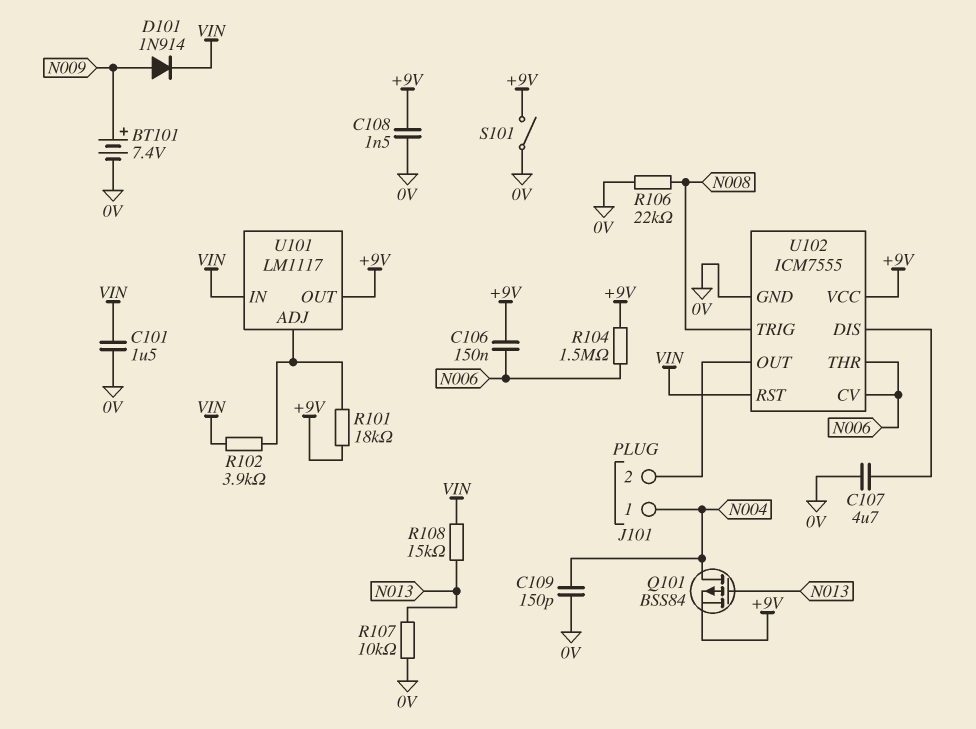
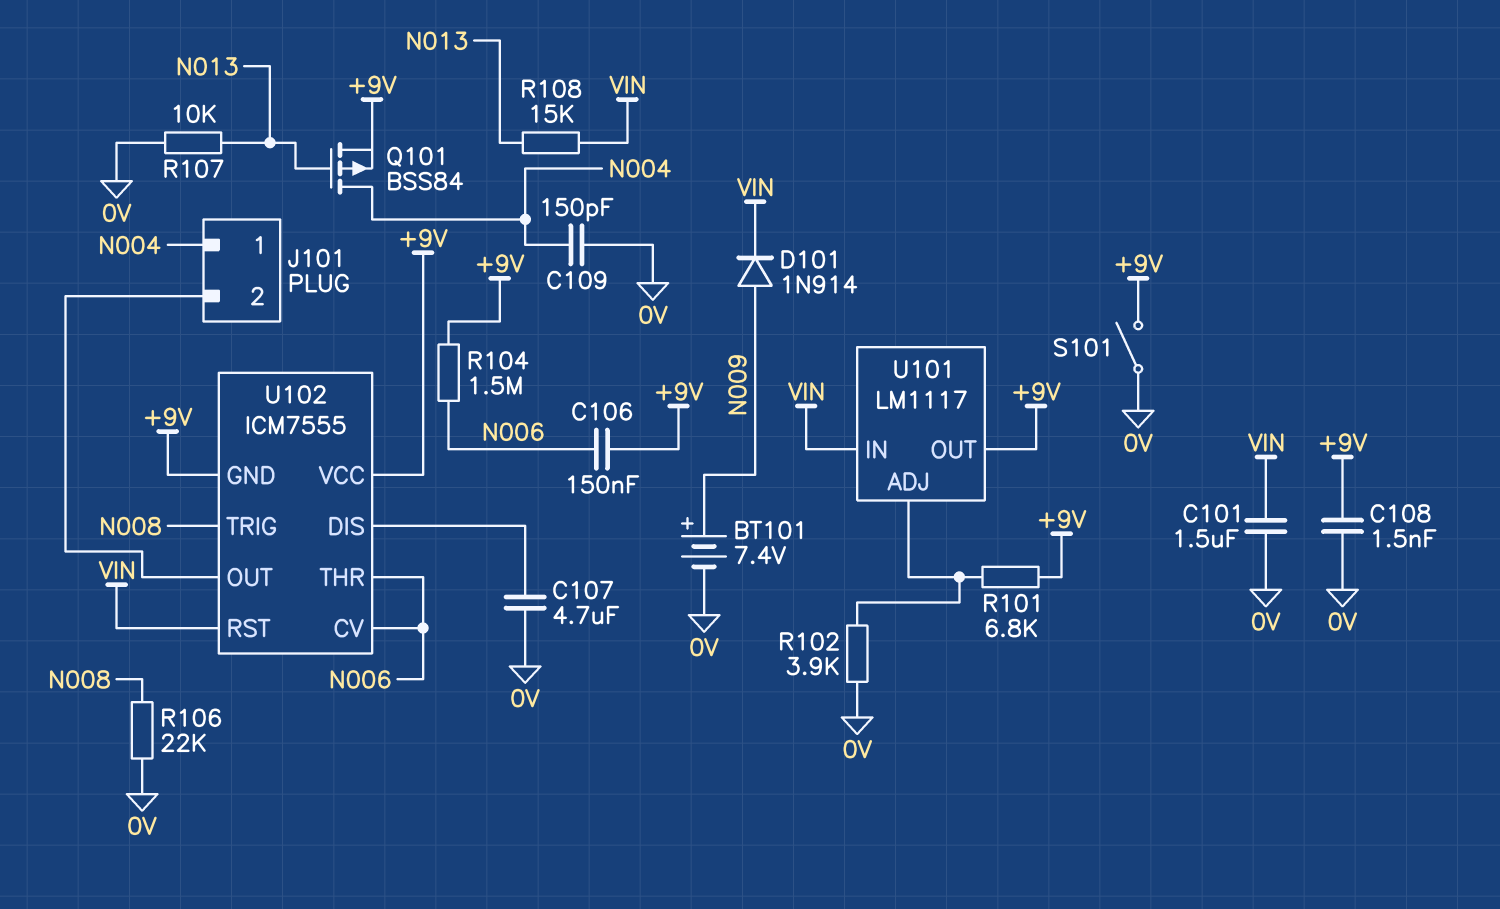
R101: 18k (+9V, U101/ADJ) -> 6.8k (+9V, U101/ADJ)
R102: 3.9k (U101/ADJ, VIN) -> 3.9k (0V, U101/ADJ)
U102 pin GND: 0V -> +9V

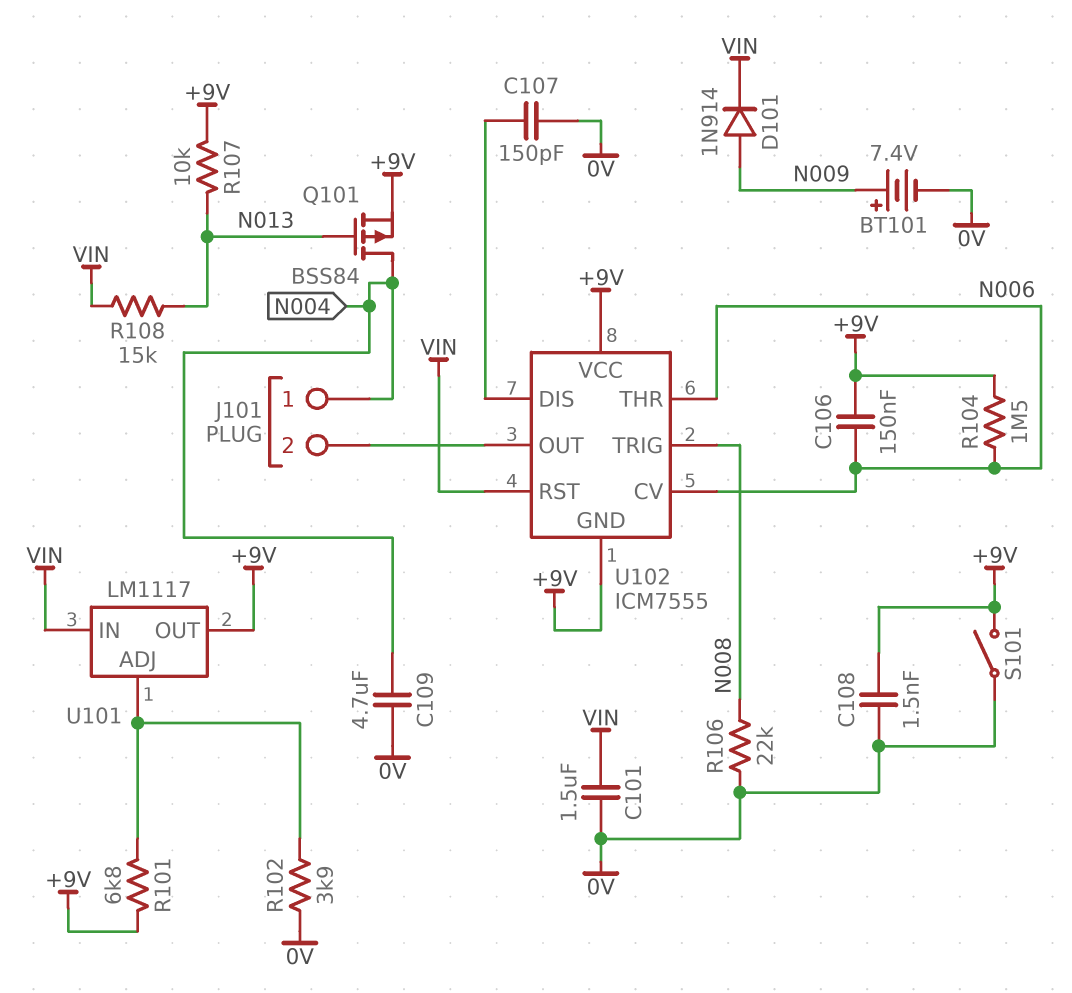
C107: 4.7uF (0V, U102/DIS) -> 150pF (0V, U102/DIS)
C109: 150pF (0V, N004) -> 4.7uF (0V, N004)
R107: 10k (0V, N013) -> 10k (+9V, N013)

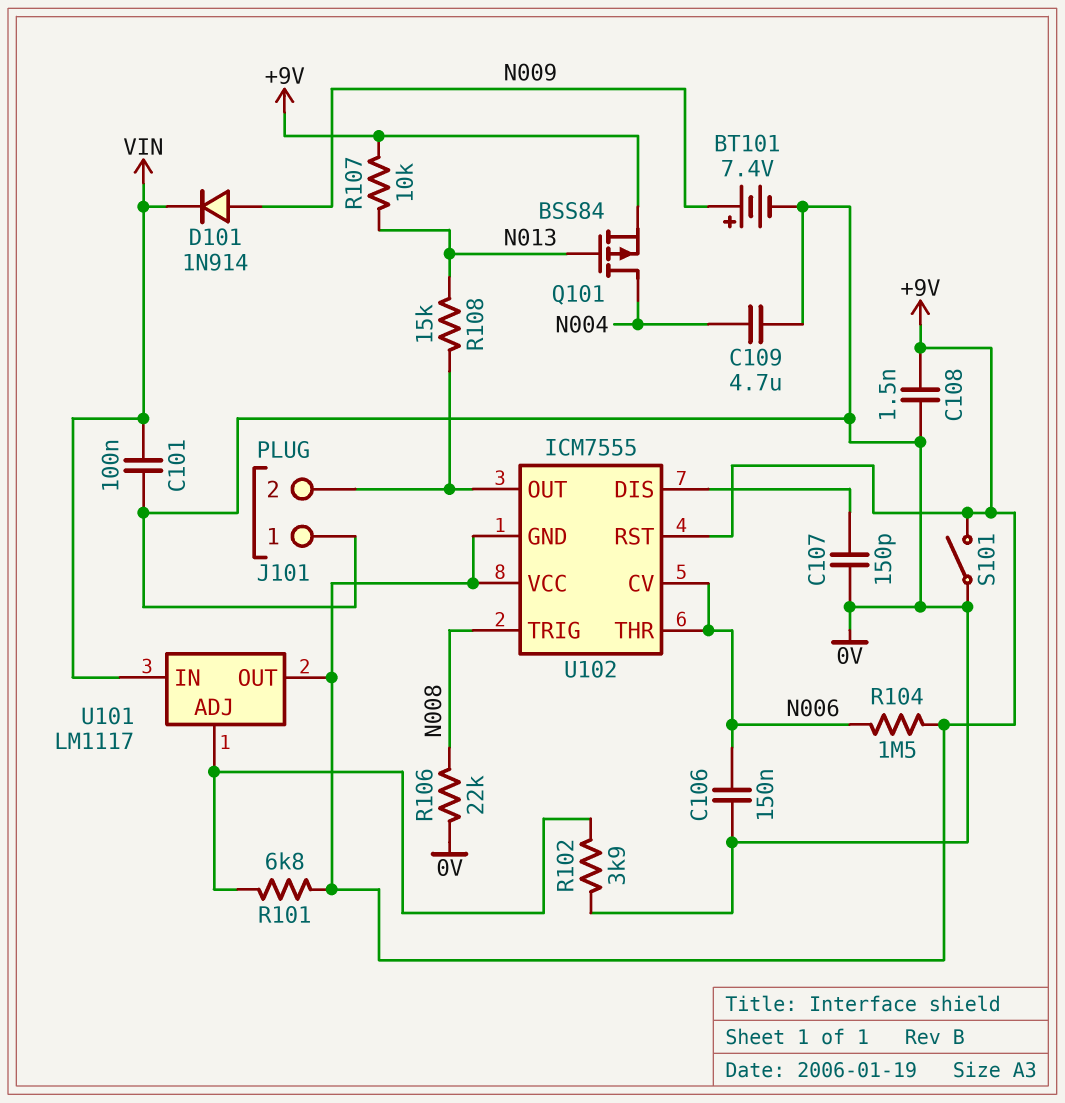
C101: 1.5uF (0V, VIN) -> 100nF (0V, VIN)
C106: 150nF (+9V, N006) -> 150nF (0V, N006)
J101 pin 1: N004 -> 0V
R108: 15k (N013, VIN) -> 15k (J101/2, N013)
U102 pin RST: VIN -> +9V

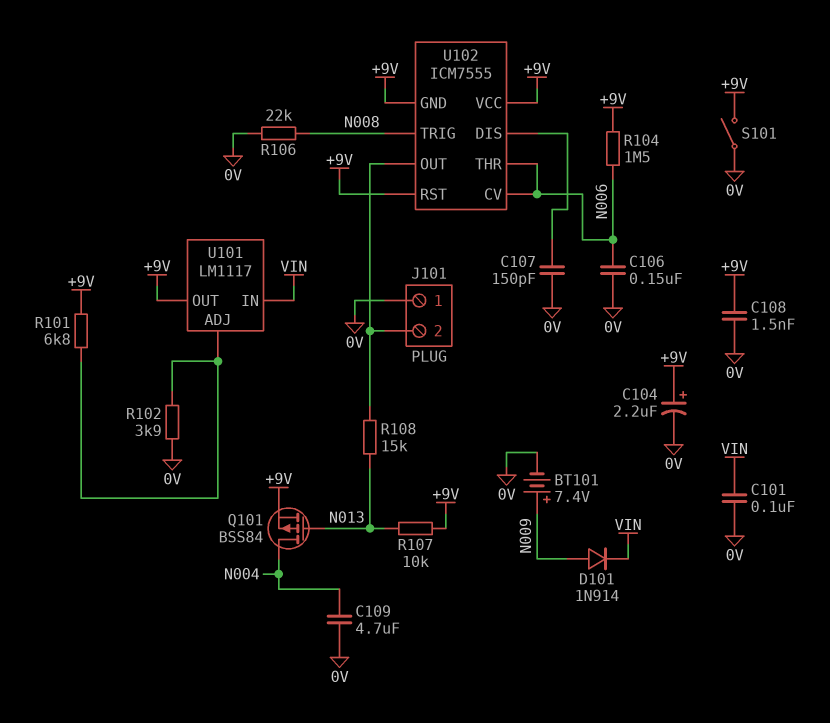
C104: none -> 2.2uF (plus +9V, minus 0V)

